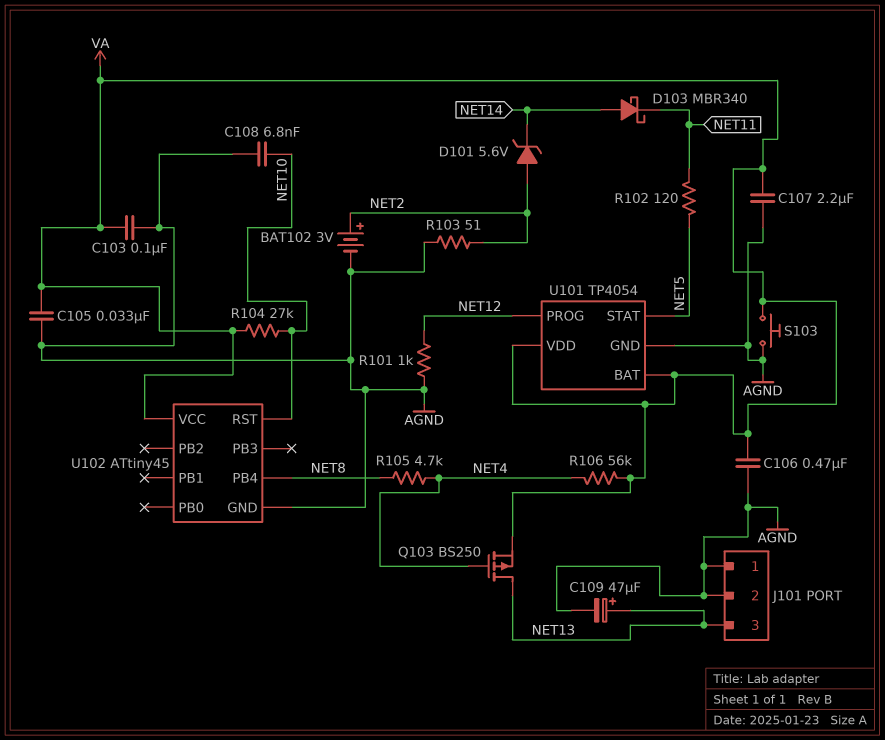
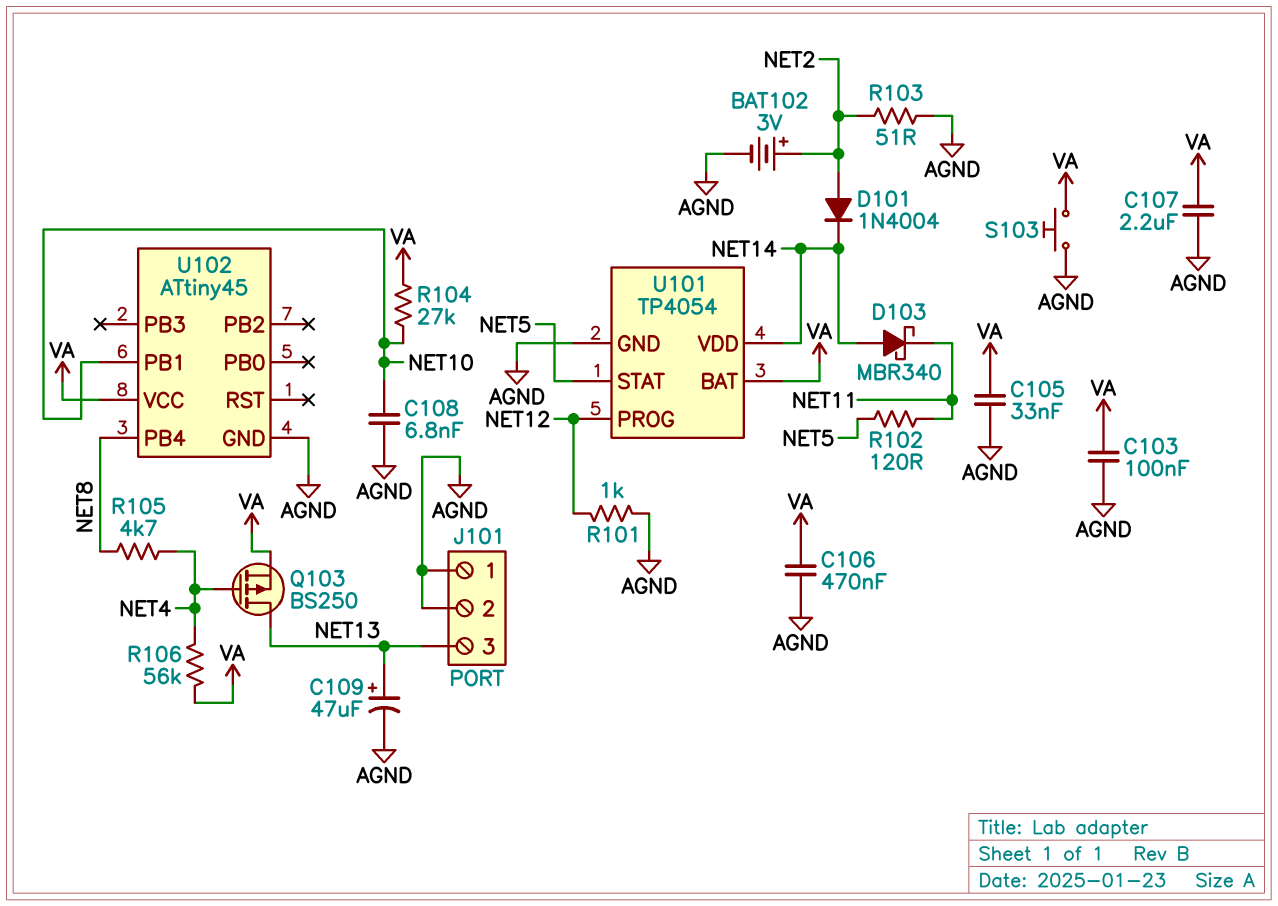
D101: zener 5.6V (A NET2, K NET14) -> diode 1N4004 (A NET2, K NET14)
U101 pin VDD: VA -> NET14
U102 pin PB1: none -> NET10
U102 pin RST: NET10 -> none

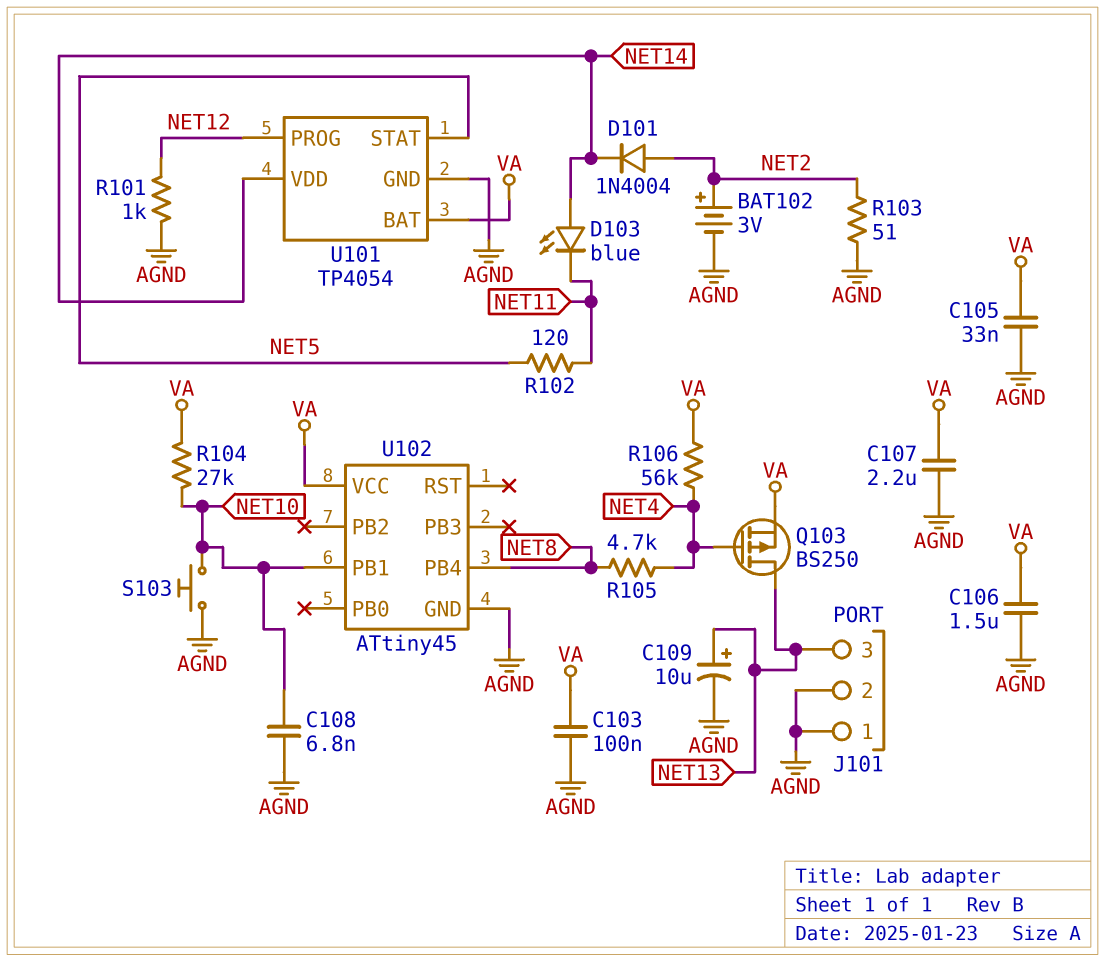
C106: 470nF (AGND, VA) -> 1.5uF (AGND, VA)
C109: 47uF (plus NET13, minus AGND) -> 10uF (plus NET13, minus AGND)
D103: schottky MBR340 (A NET14, K NET11) -> LED blue (A NET14, K NET11)
S103: button (AGND, VA) -> button (AGND, NET10)

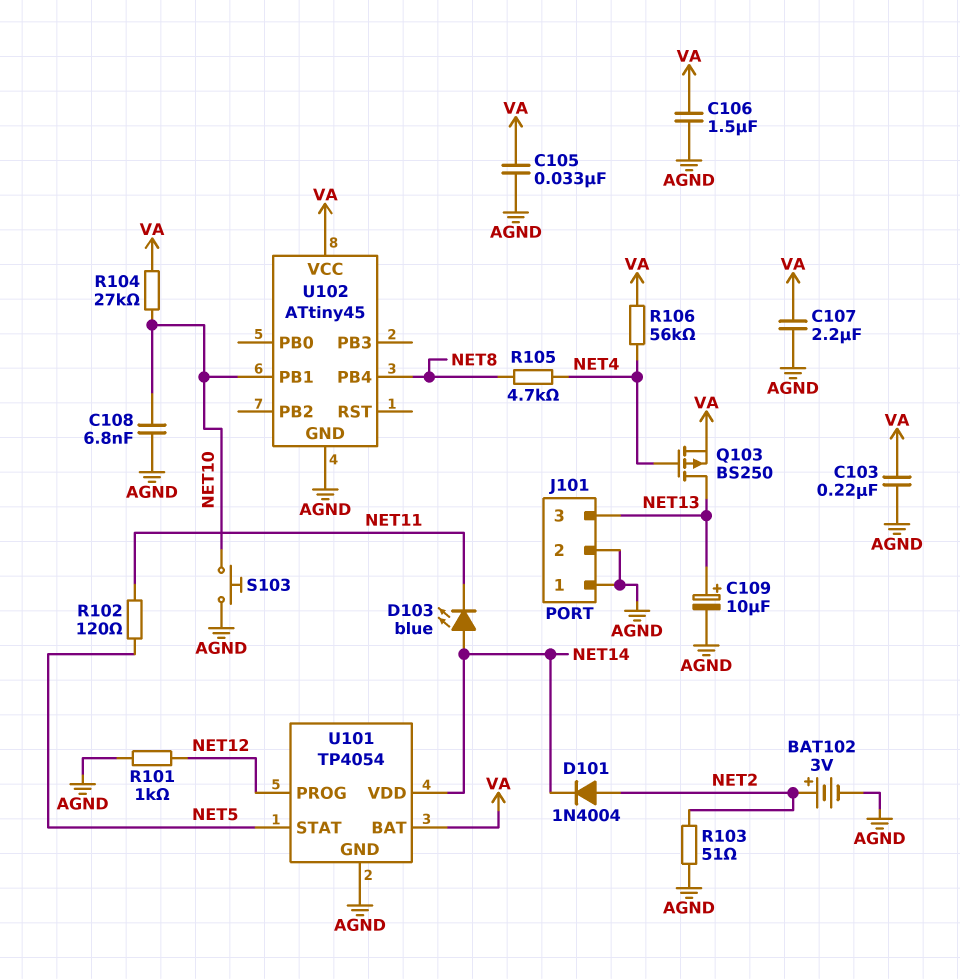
C103: 100nF (AGND, VA) -> 220nF (AGND, VA)

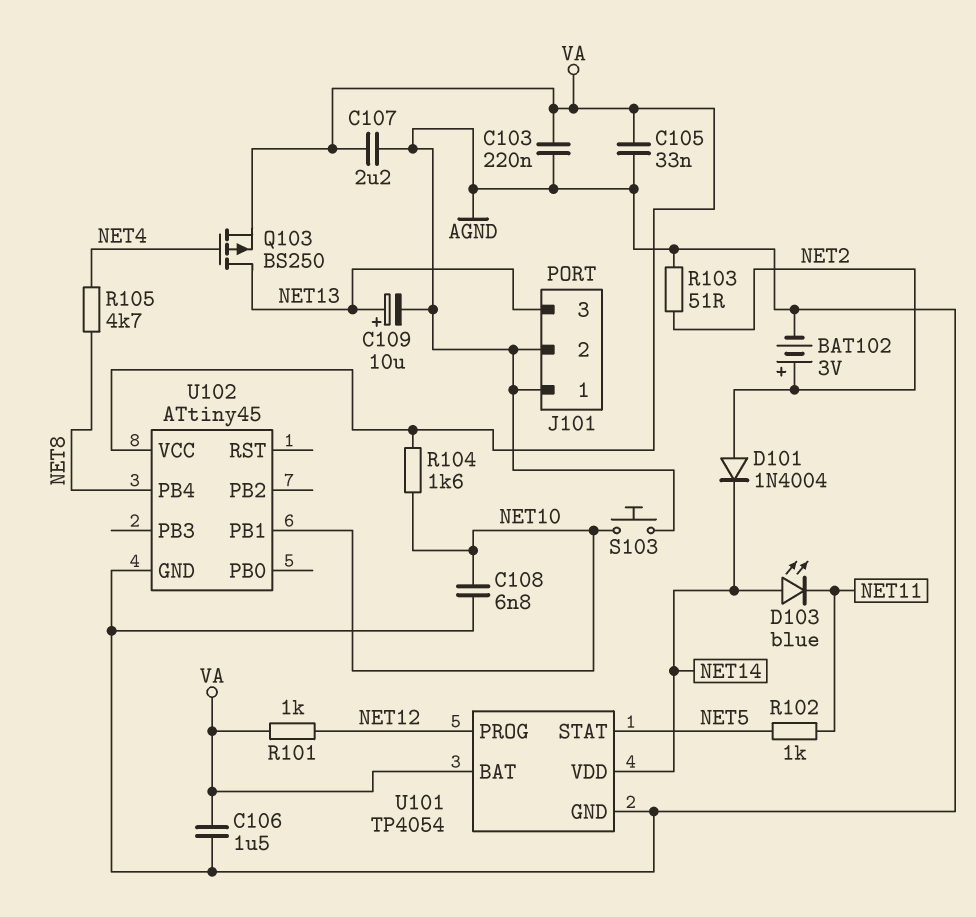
R101: 1k (AGND, NET12) -> 1k (NET12, VA)
R102: 120 (NET5, NET11) -> 1k (NET5, NET11)
R104: 27k (NET10, VA) -> 1.6k (NET10, VA)
R106: 56k (NET4, VA) -> none

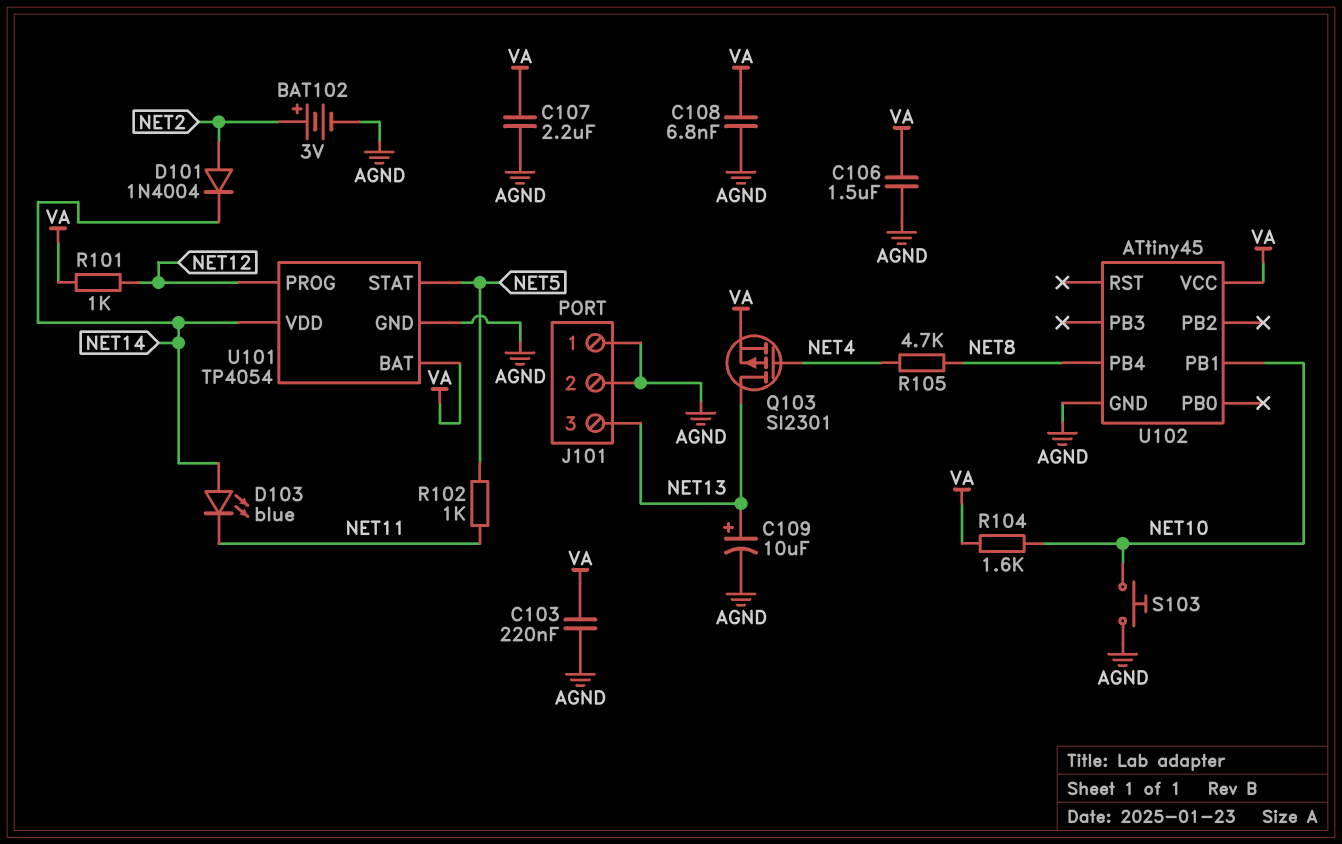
C105: 33nF (AGND, VA) -> none
C108: 6.8nF (AGND, NET10) -> 6.8nF (AGND, VA)
Q103: PMOS BS250 (G NET4, D NET13, S VA) -> PMOS SI2301 (G NET4, D NET13, S VA)
R103: 51 (AGND, NET2) -> none

